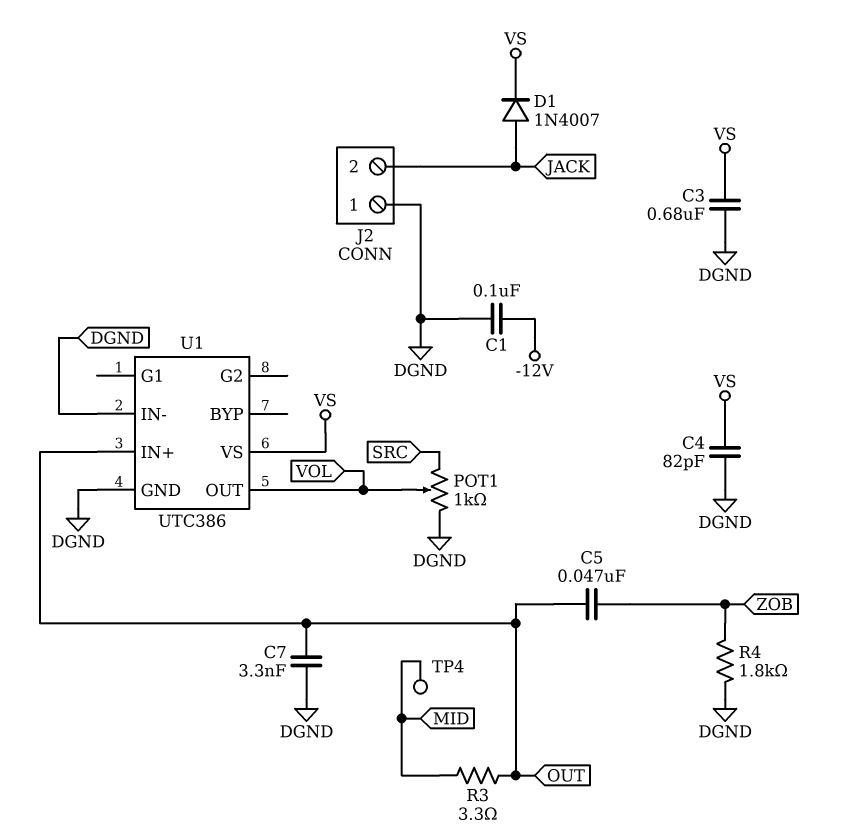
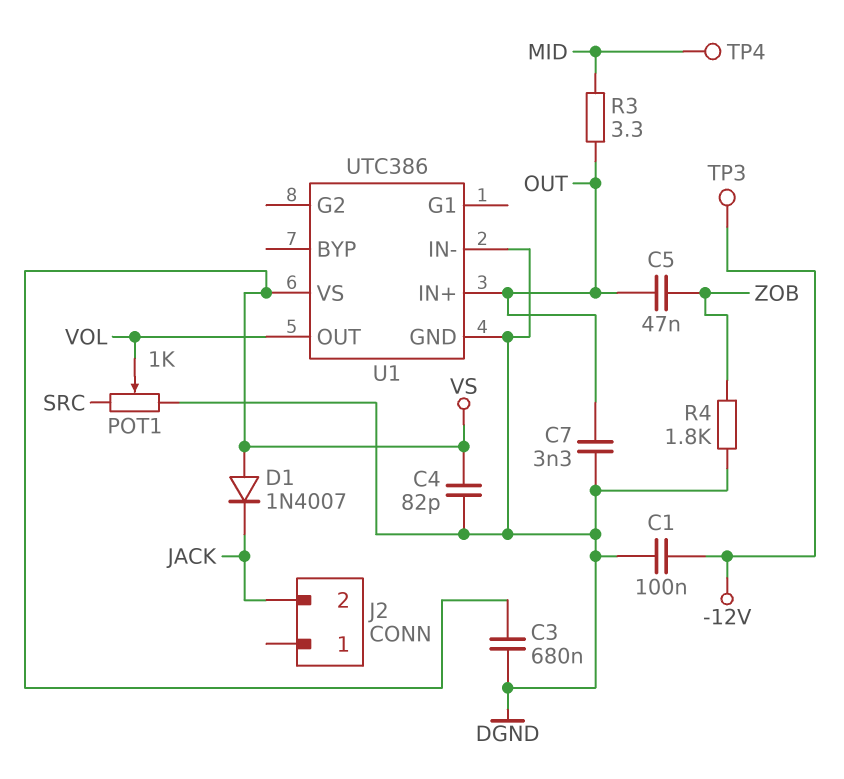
D1: diode 1N4007 (A JACK, K VS) -> diode 1N4007 (A VS, K JACK)
J2 pin 1: DGND -> none
TP3: none -> test point (-12V)

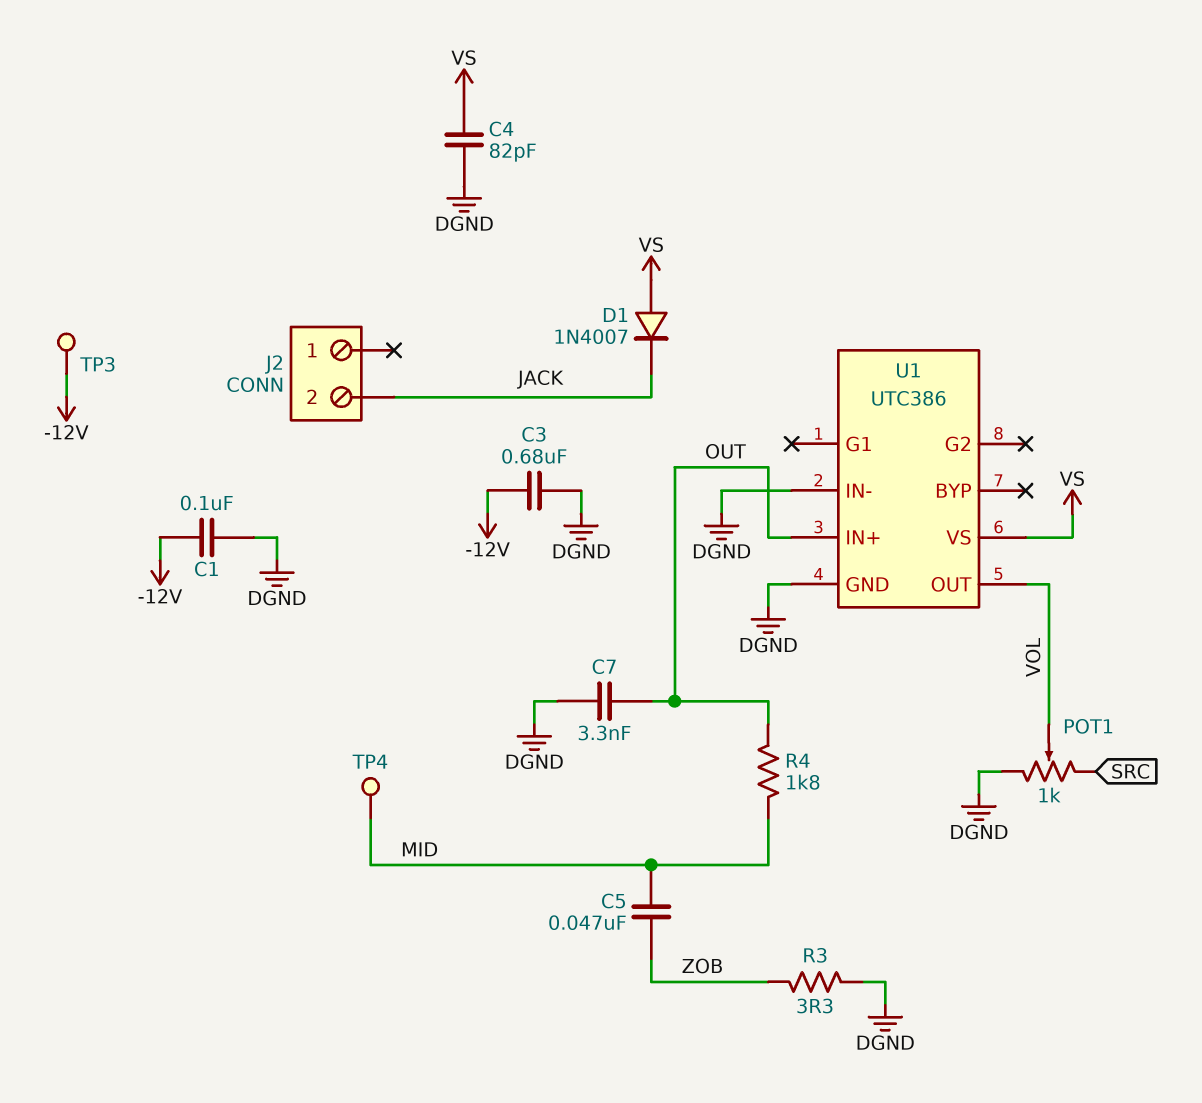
C3: 680nF (DGND, VS) -> 680nF (-12V, DGND)
C5: 47nF (OUT, ZOB) -> 47nF (MID, ZOB)
R3: 3.3 (MID, OUT) -> 3.3 (DGND, ZOB)
R4: 1.8k (DGND, ZOB) -> 1.8k (MID, OUT)

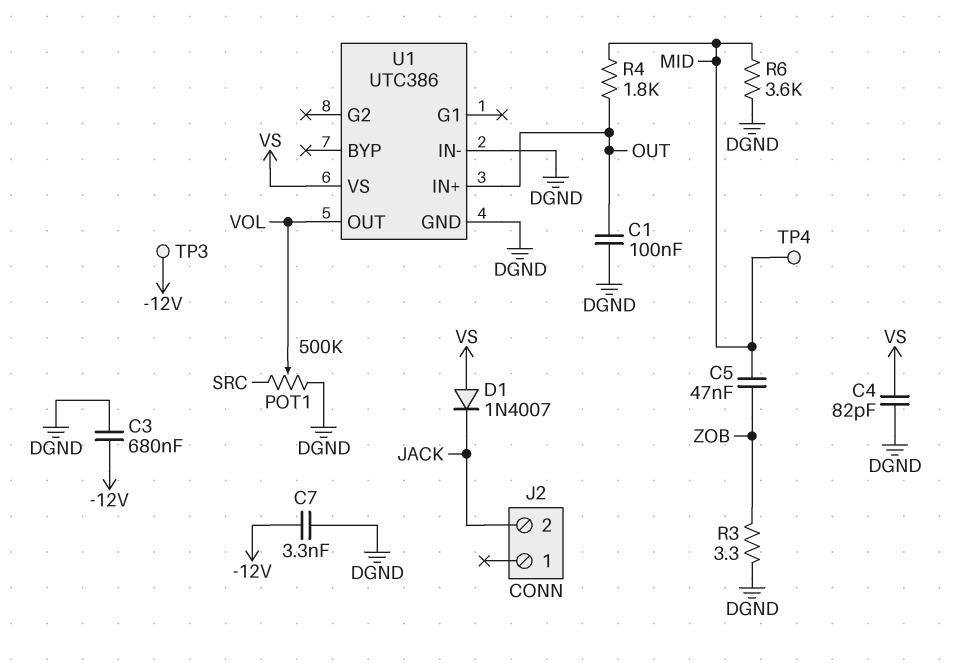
C1: 100nF (-12V, DGND) -> 100nF (DGND, OUT)
C7: 3.3nF (DGND, OUT) -> 3.3nF (-12V, DGND)
POT1: 1k (DGND, SRC, wiper VOL) -> 500k (DGND, SRC, wiper VOL)
R6: none -> 3.6k (DGND, MID)

